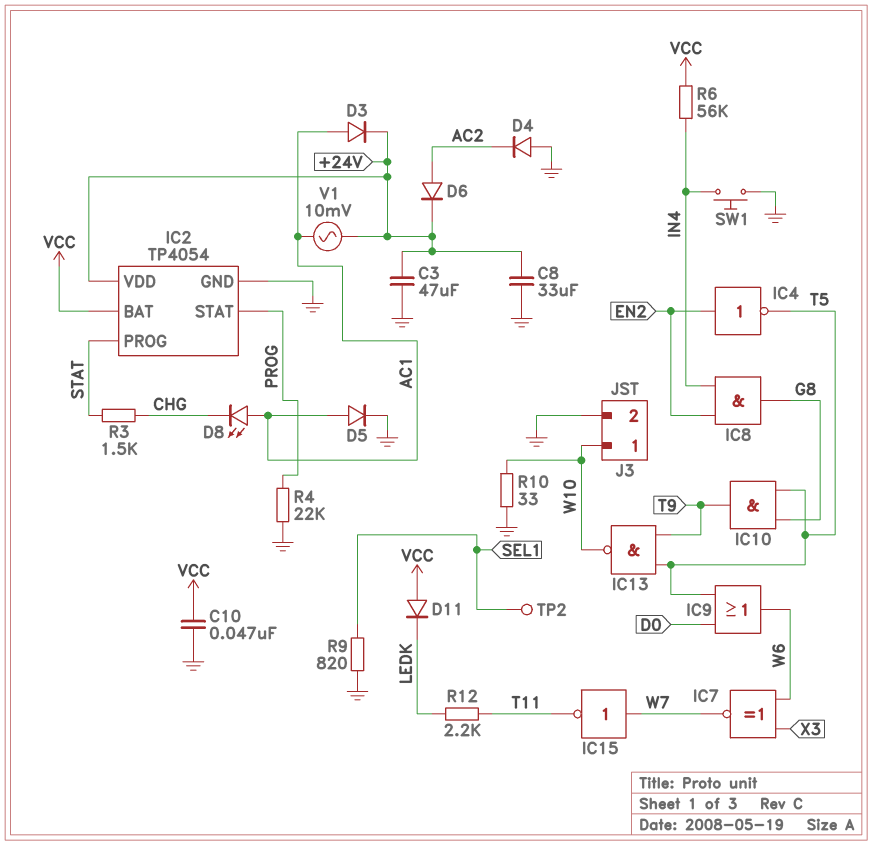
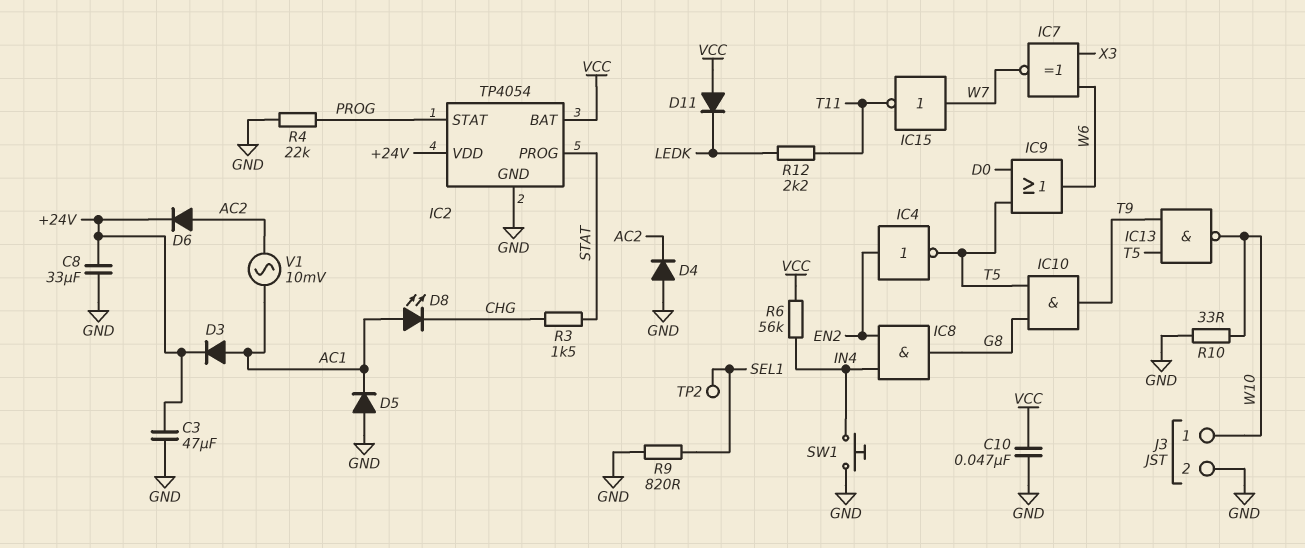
D5: diode (A AC1, K GND) -> diode (A GND, K AC1)
V1: AC 10mV (+24V, AC1) -> AC 10mV (AC1, AC2)

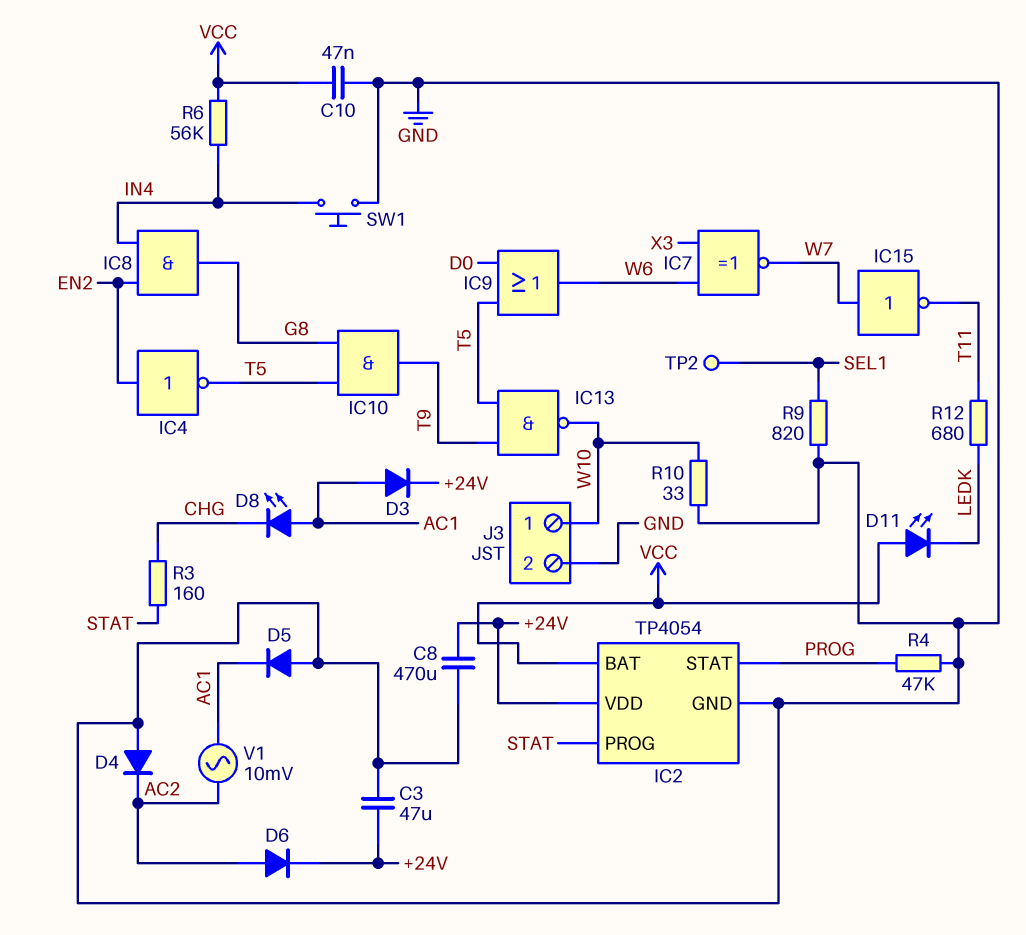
C8: 33uF (+24V, GND) -> 470uF (+24V, GND)
D11: diode (A VCC, K LEDK) -> LED (A VCC, K LEDK)
R3: 1.5k (CHG, STAT) -> 160 (CHG, STAT)
R4: 22k (GND, PROG) -> 47k (GND, PROG)
R12: 2.2k (LEDK, T11) -> 680 (LEDK, T11)

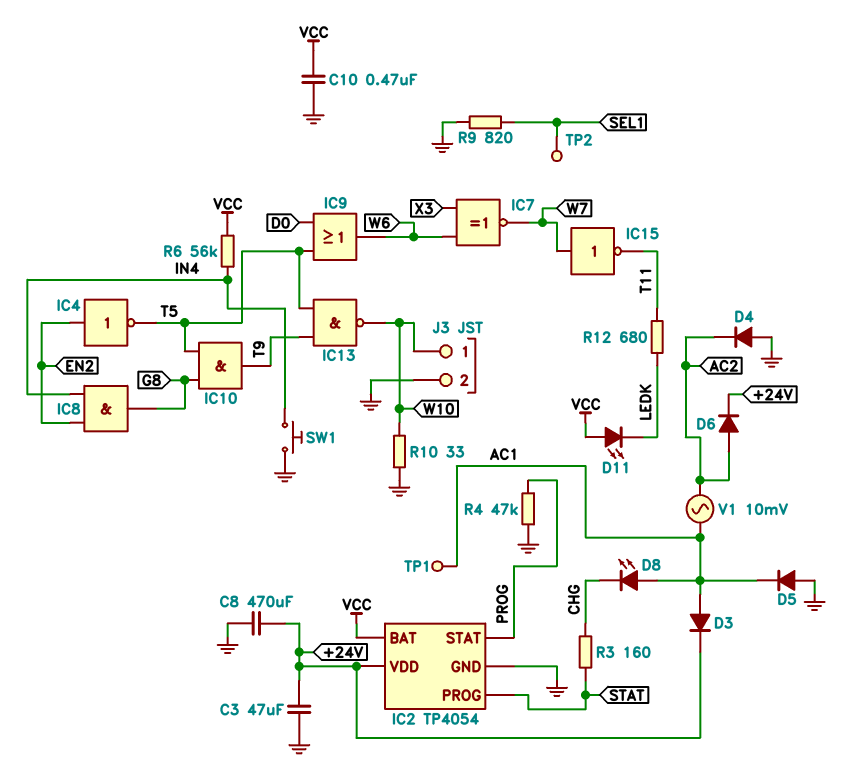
C10: 47nF (GND, VCC) -> 470nF (GND, VCC)
TP1: none -> test point (AC1)

